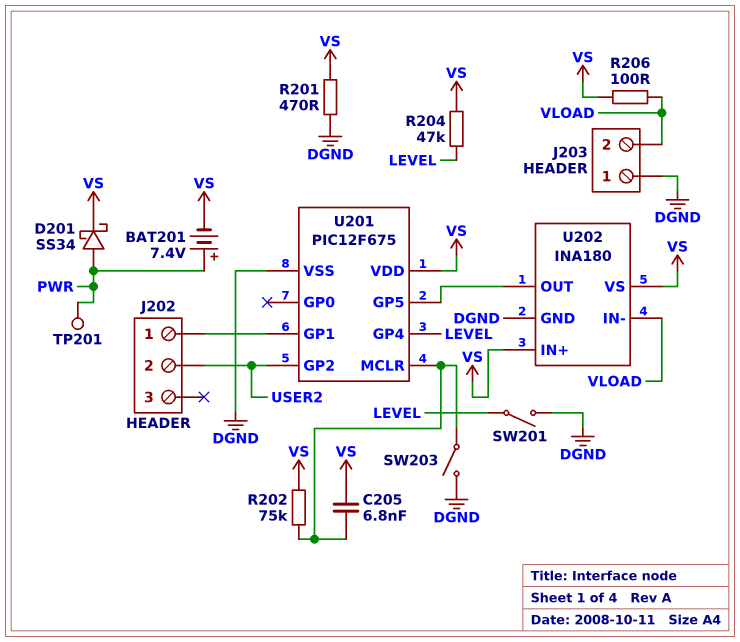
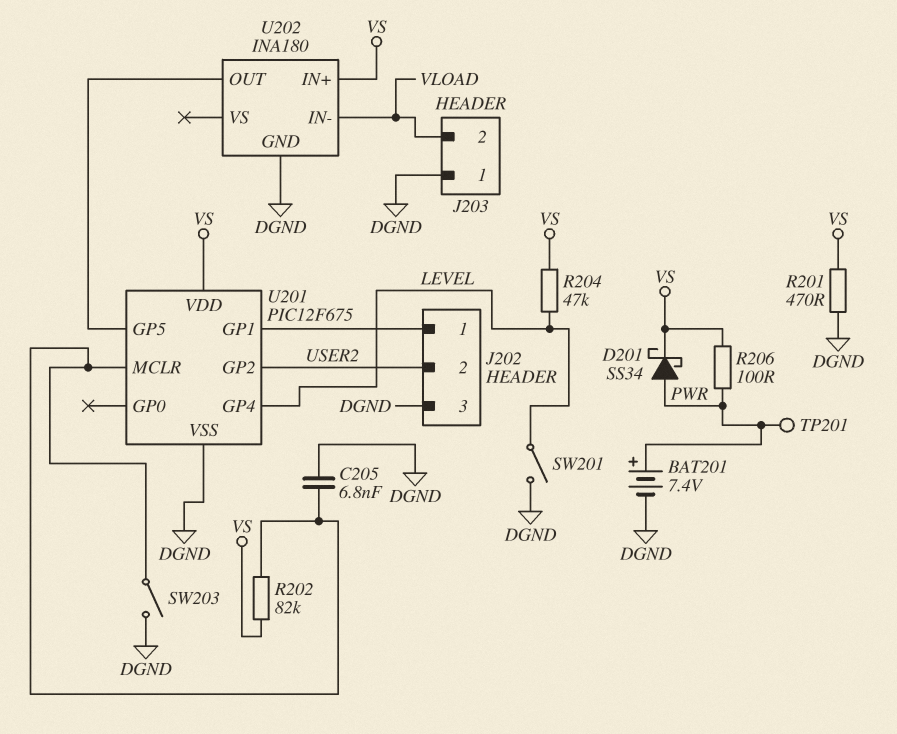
BAT201: 7.4V (plus PWR, minus VS) -> 7.4V (plus PWR, minus DGND)
C205: 6.8nF (U201/MCLR, VS) -> 6.8nF (DGND, U201/MCLR)
J202 pin 3: none -> DGND
R202: 75k (U201/MCLR, VS) -> 82k (U201/MCLR, VS)
R206: 100 (VLOAD, VS) -> 100 (PWR, VS)
U202 pin VS: VS -> none

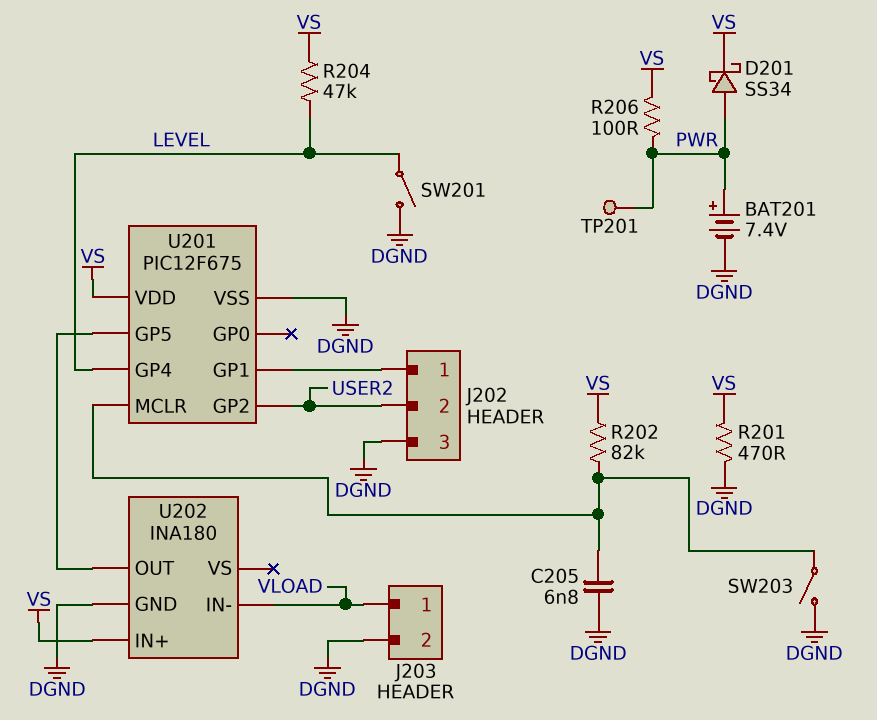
J203 pin 1: DGND -> VLOAD
J203 pin 2: VLOAD -> DGND

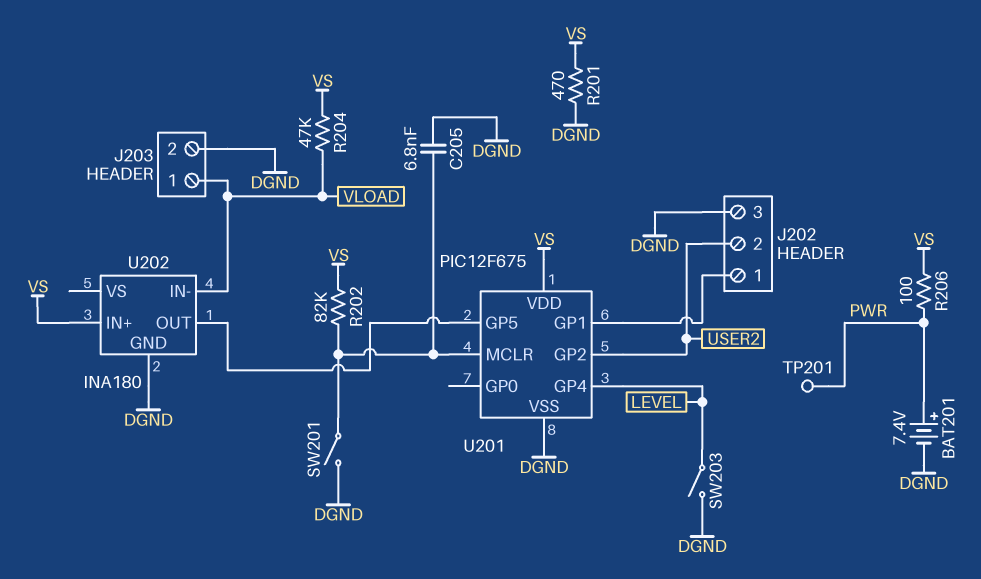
D201: schottky SS34 (A PWR, K VS) -> none
R204: 47k (LEVEL, VS) -> 47k (VLOAD, VS)
SW201: switch (DGND, LEVEL) -> switch (DGND, U201/MCLR)
SW203: switch (DGND, U201/MCLR) -> switch (DGND, LEVEL)

